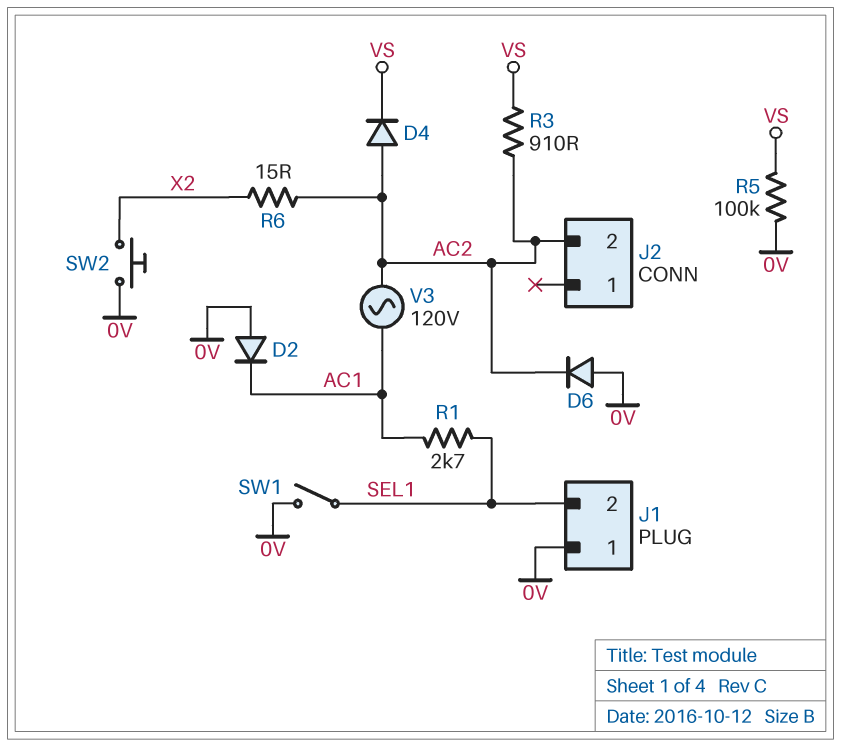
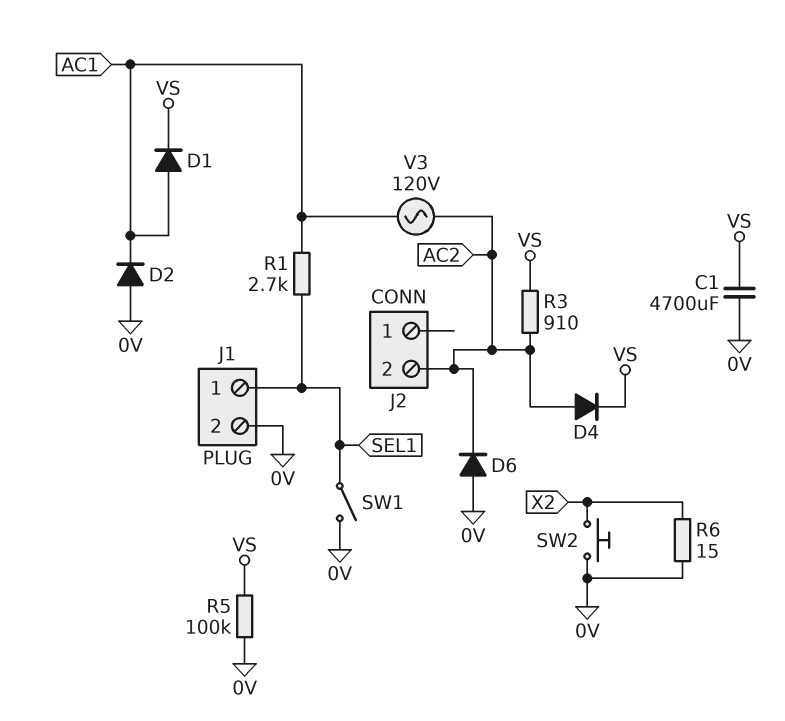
C1: none -> 4700uF (0V, VS)
D1: none -> diode (A AC1, K VS)
J1 pin 1: 0V -> SEL1
J1 pin 2: SEL1 -> 0V
R6: 15 (AC2, X2) -> 15 (0V, X2)

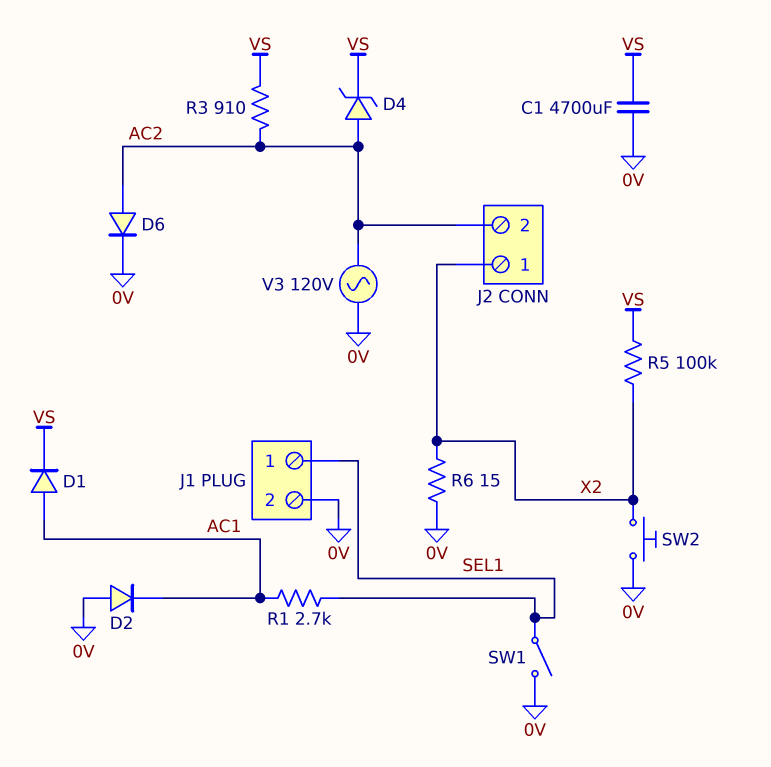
D4: diode (A AC2, K VS) -> zener (A AC2, K VS)
D6: diode (A 0V, K AC2) -> diode (A AC2, K 0V)
J2 pin 1: none -> X2
R5: 100k (0V, VS) -> 100k (VS, X2)
V3: AC 120V (AC1, AC2) -> AC 120V (0V, AC2)

